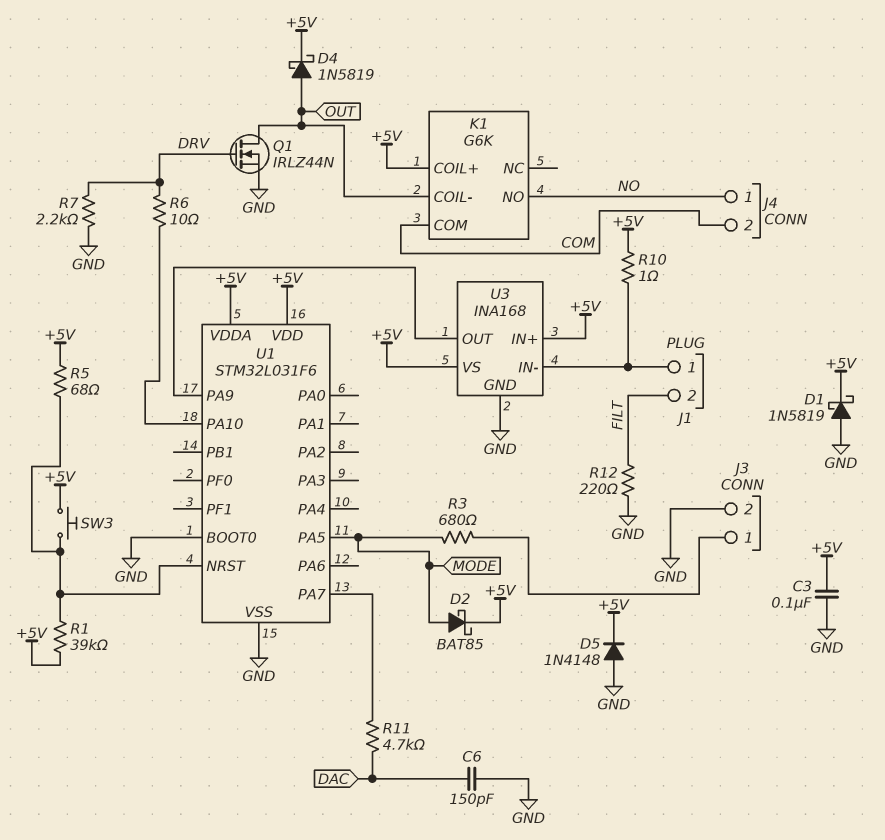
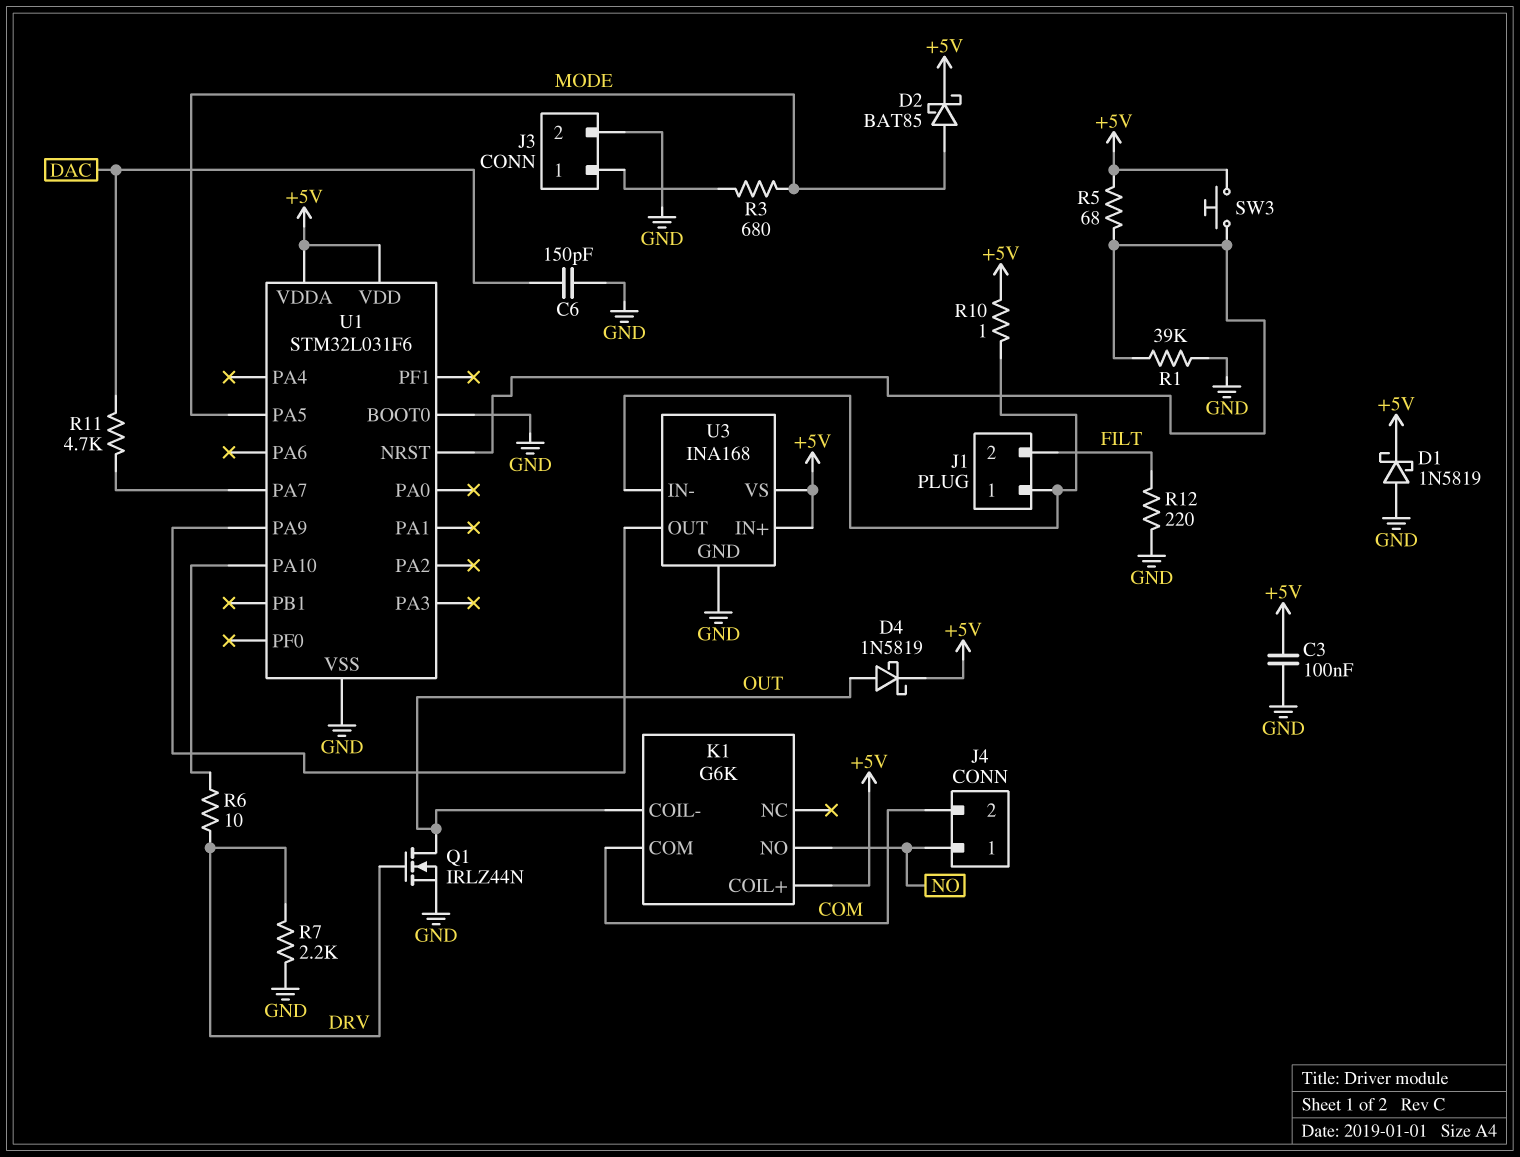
D5: diode 1N4148 (A GND, K +5V) -> none
R1: 39k (+5V, U1/NRST) -> 39k (GND, U1/NRST)

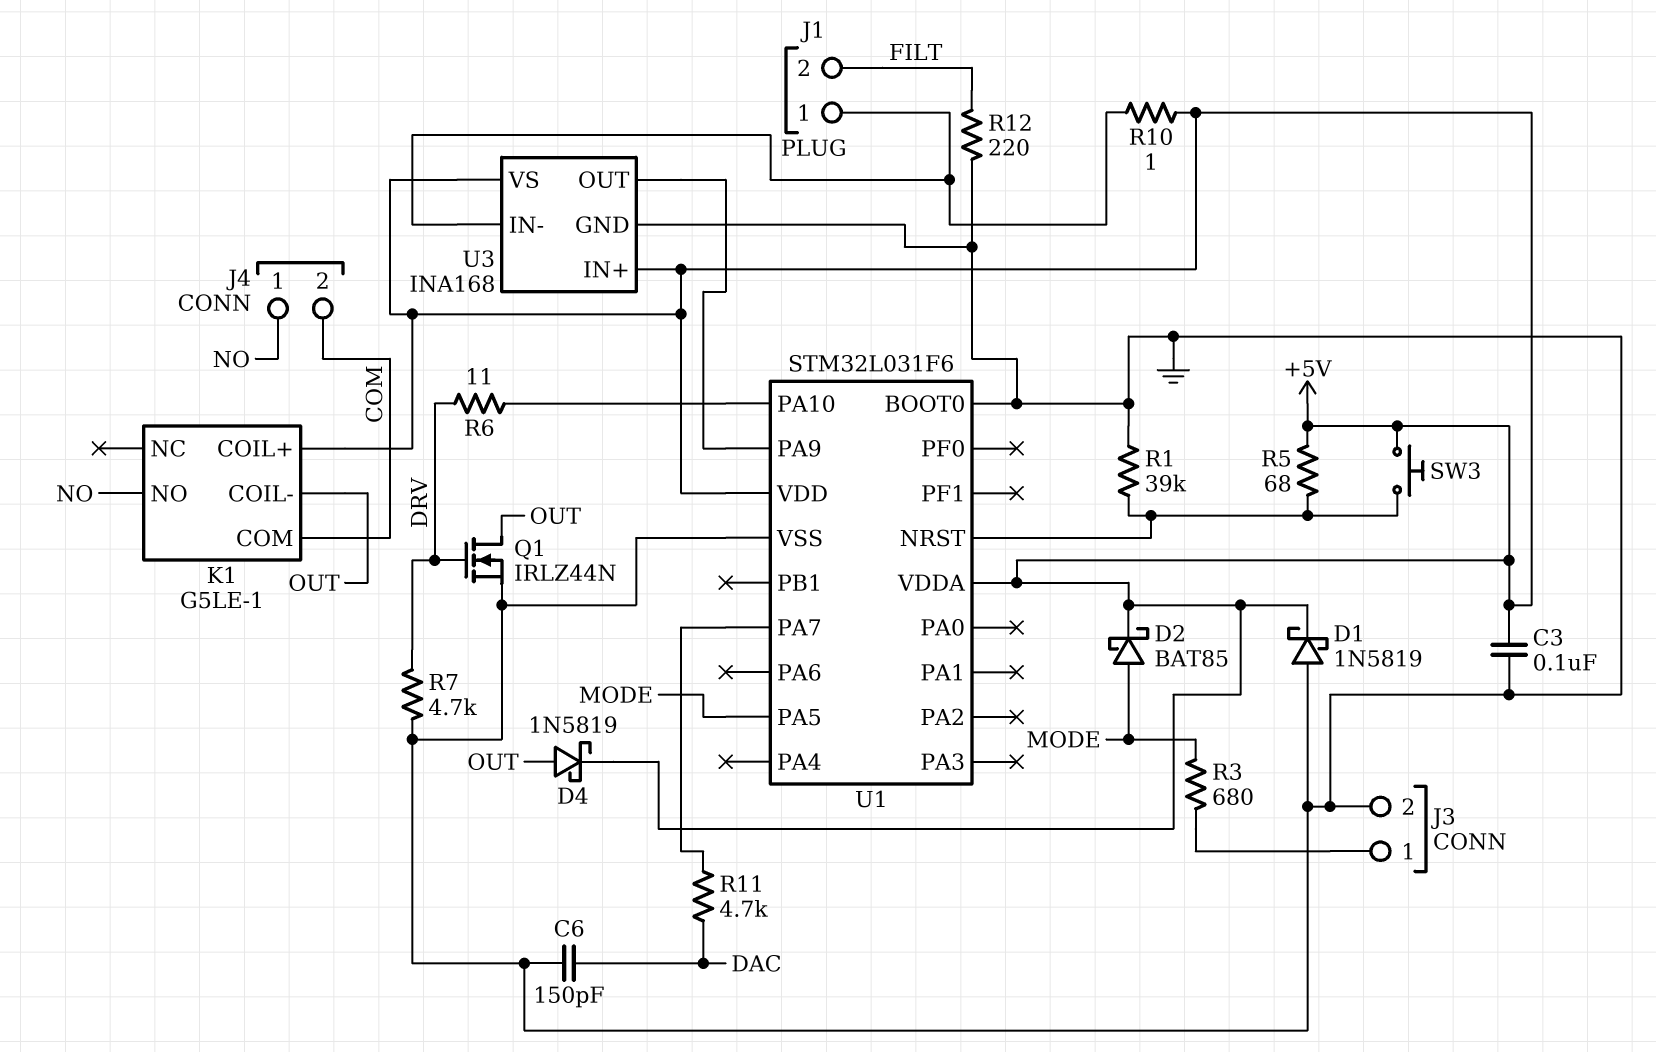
K1: G6K -> G5LE-1
R6: 10 (DRV, U1/PA10) -> 11 (DRV, U1/PA10)
R7: 2.2k (DRV, GND) -> 4.7k (DRV, GND)

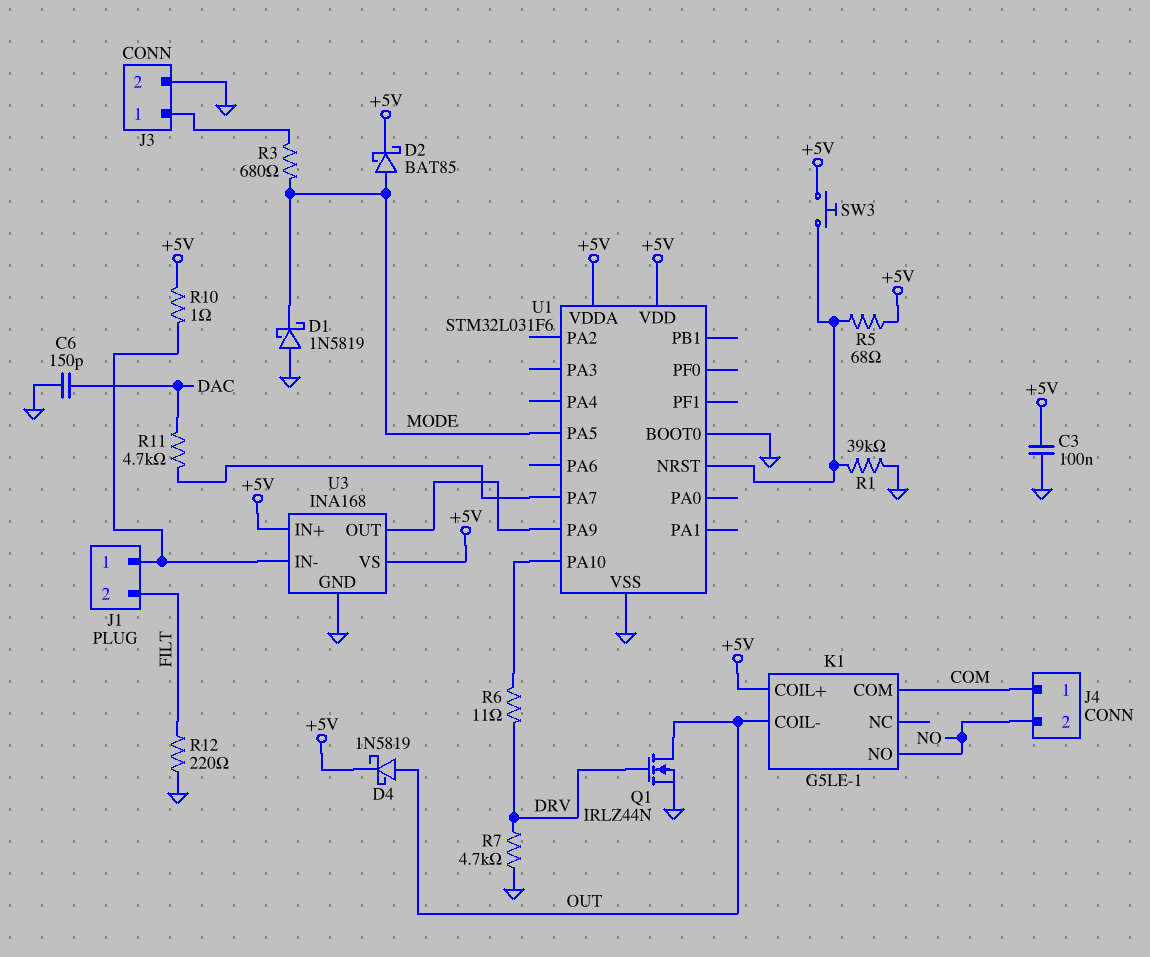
D1: schottky 1N5819 (A GND, K +5V) -> schottky 1N5819 (A GND, K MODE)
J4 pin 1: NO -> COM
J4 pin 2: COM -> NO

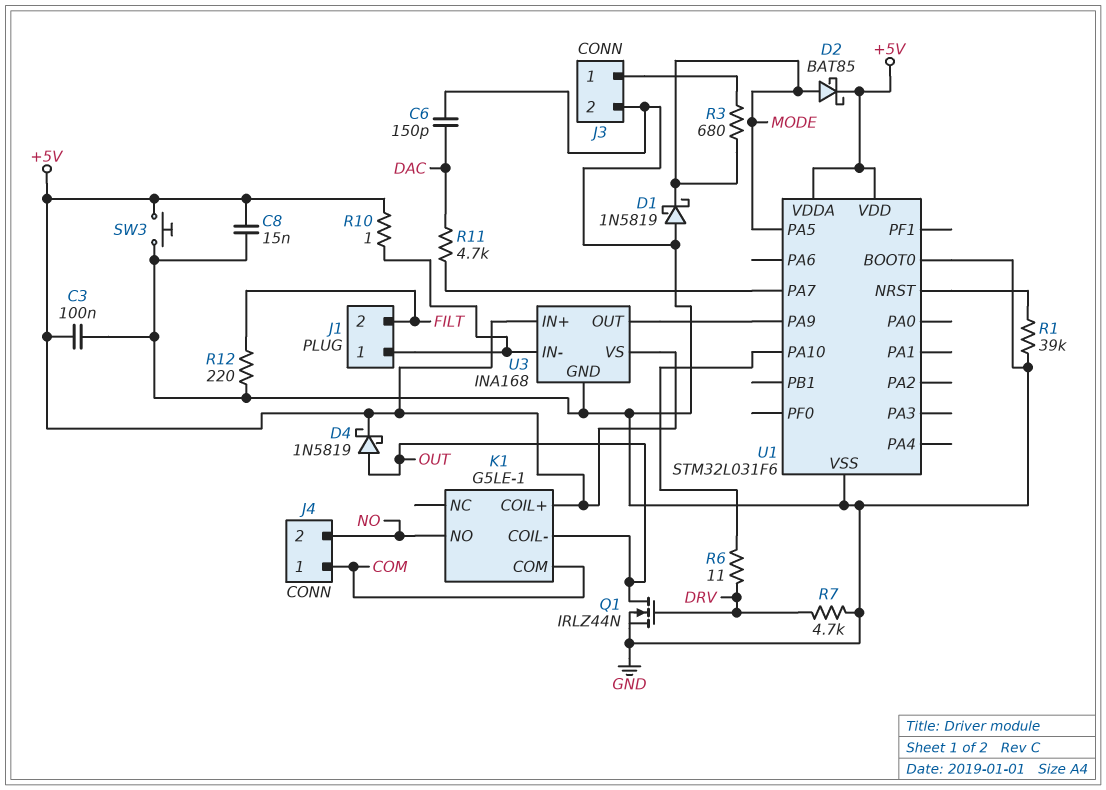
C8: none -> 15nF (+5V, GND)
R5: 68 (+5V, U1/NRST) -> none
SW3: button (+5V, U1/NRST) -> button (+5V, GND)

